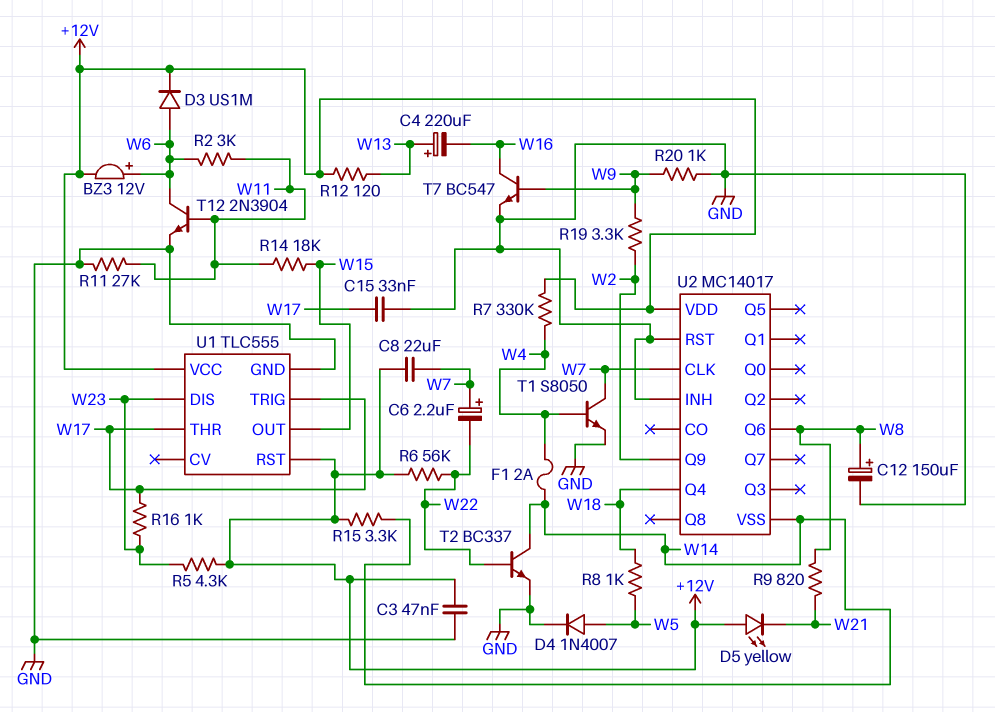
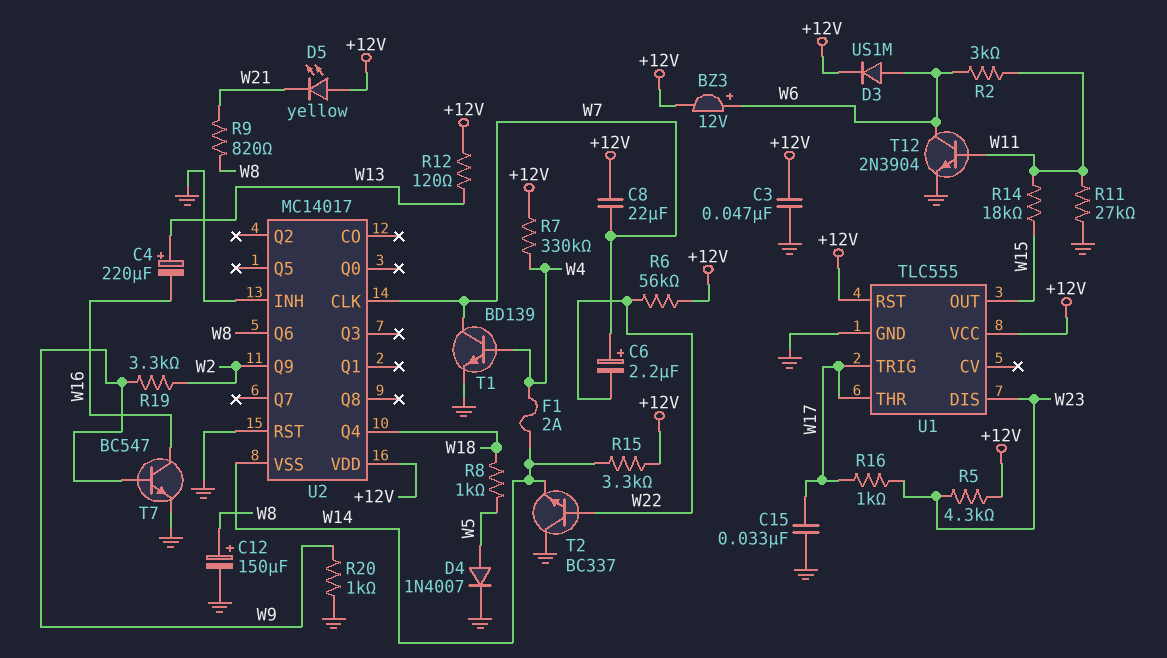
T1: NPN S8050 (B W4, C W7, E GND) -> NPN BD139 (B W4, C W7, E GND)
T2: NPN BC337 (B W22, C W14, E GND) -> NPN BC337 (B W22, C GND, E W14)

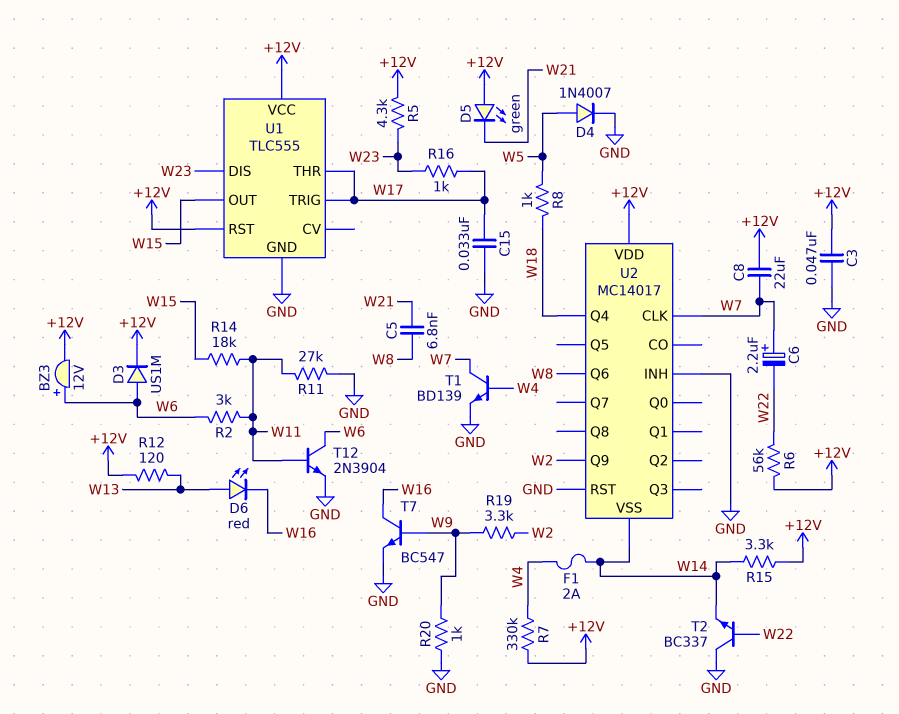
C4: 220uF (plus W13, minus W16) -> none
C5: none -> 6.8nF (W8, W21)
C12: 150uF (plus W8, minus GND) -> none
D5: LED yellow (A +12V, K W21) -> LED green (A +12V, K W21)
D6: none -> LED red (A W13, K W16)
R9: 820 (W8, W21) -> none

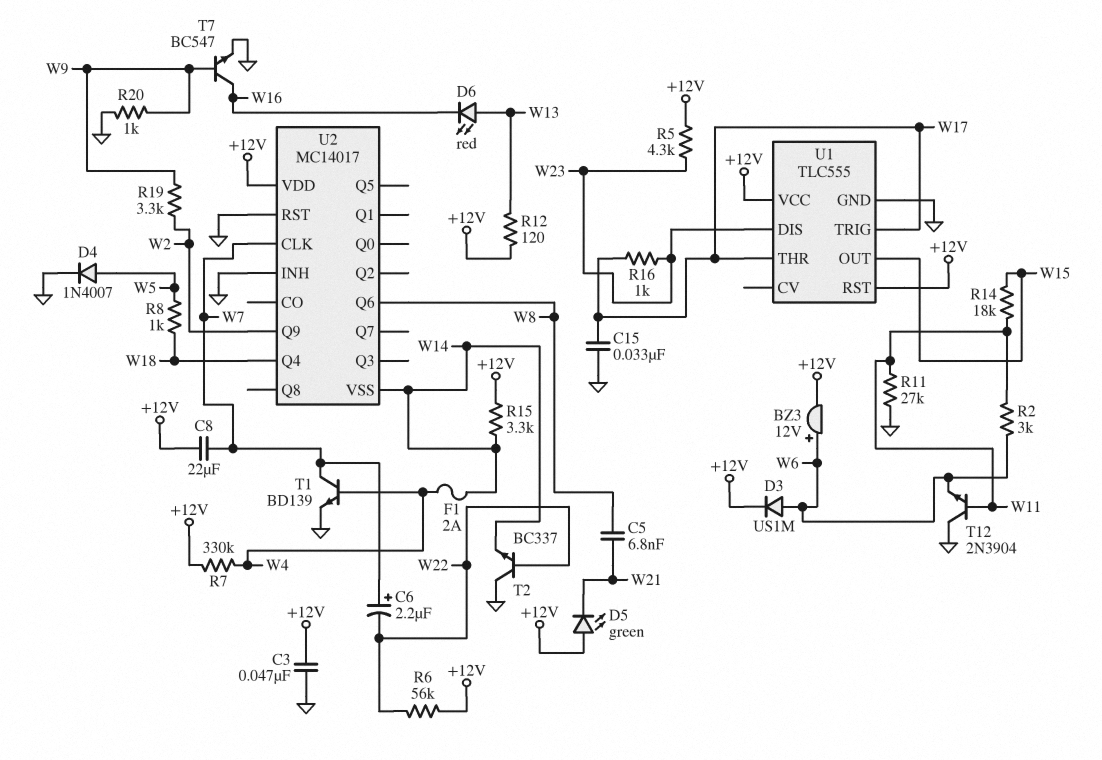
T12: NPN 2N3904 (B W11, C W6, E GND) -> NPN 2N3904 (B W11, C GND, E W6)

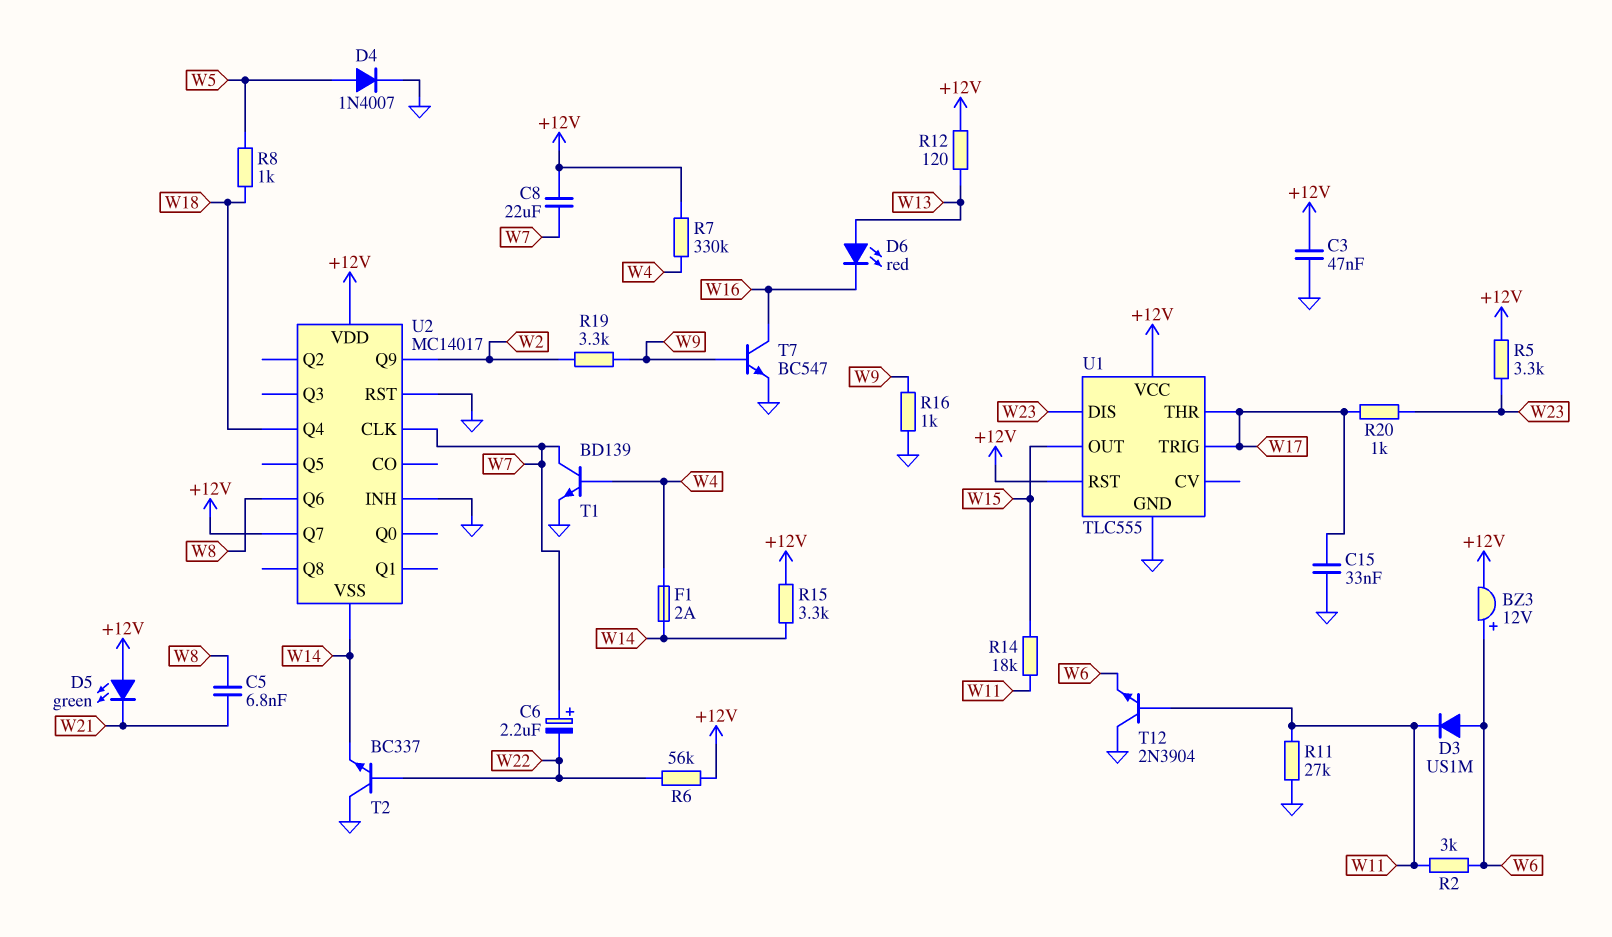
D3: diode US1M (A W6, K +12V) -> diode US1M (A W6, K W11)
R5: 4.3k (+12V, W23) -> 3.3k (+12V, W23)
R16: 1k (W17, W23) -> 1k (GND, W9)
R20: 1k (GND, W9) -> 1k (W17, W23)
U2 pin Q7: none -> +12V

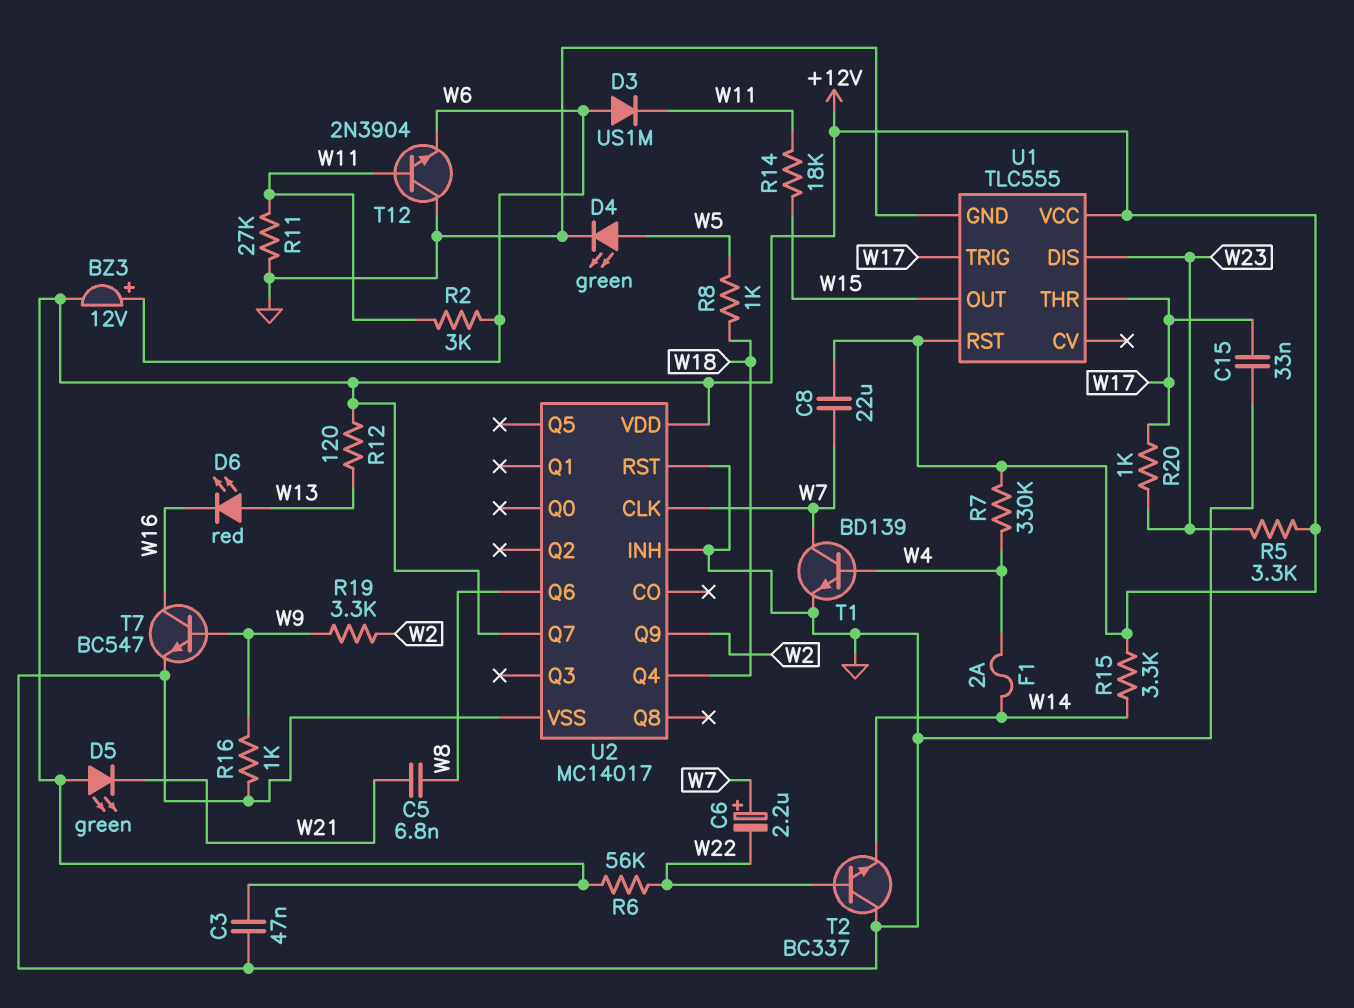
D4: diode 1N4007 (A W5, K GND) -> LED green (A W5, K GND)
U2 pin VSS: W14 -> GND

